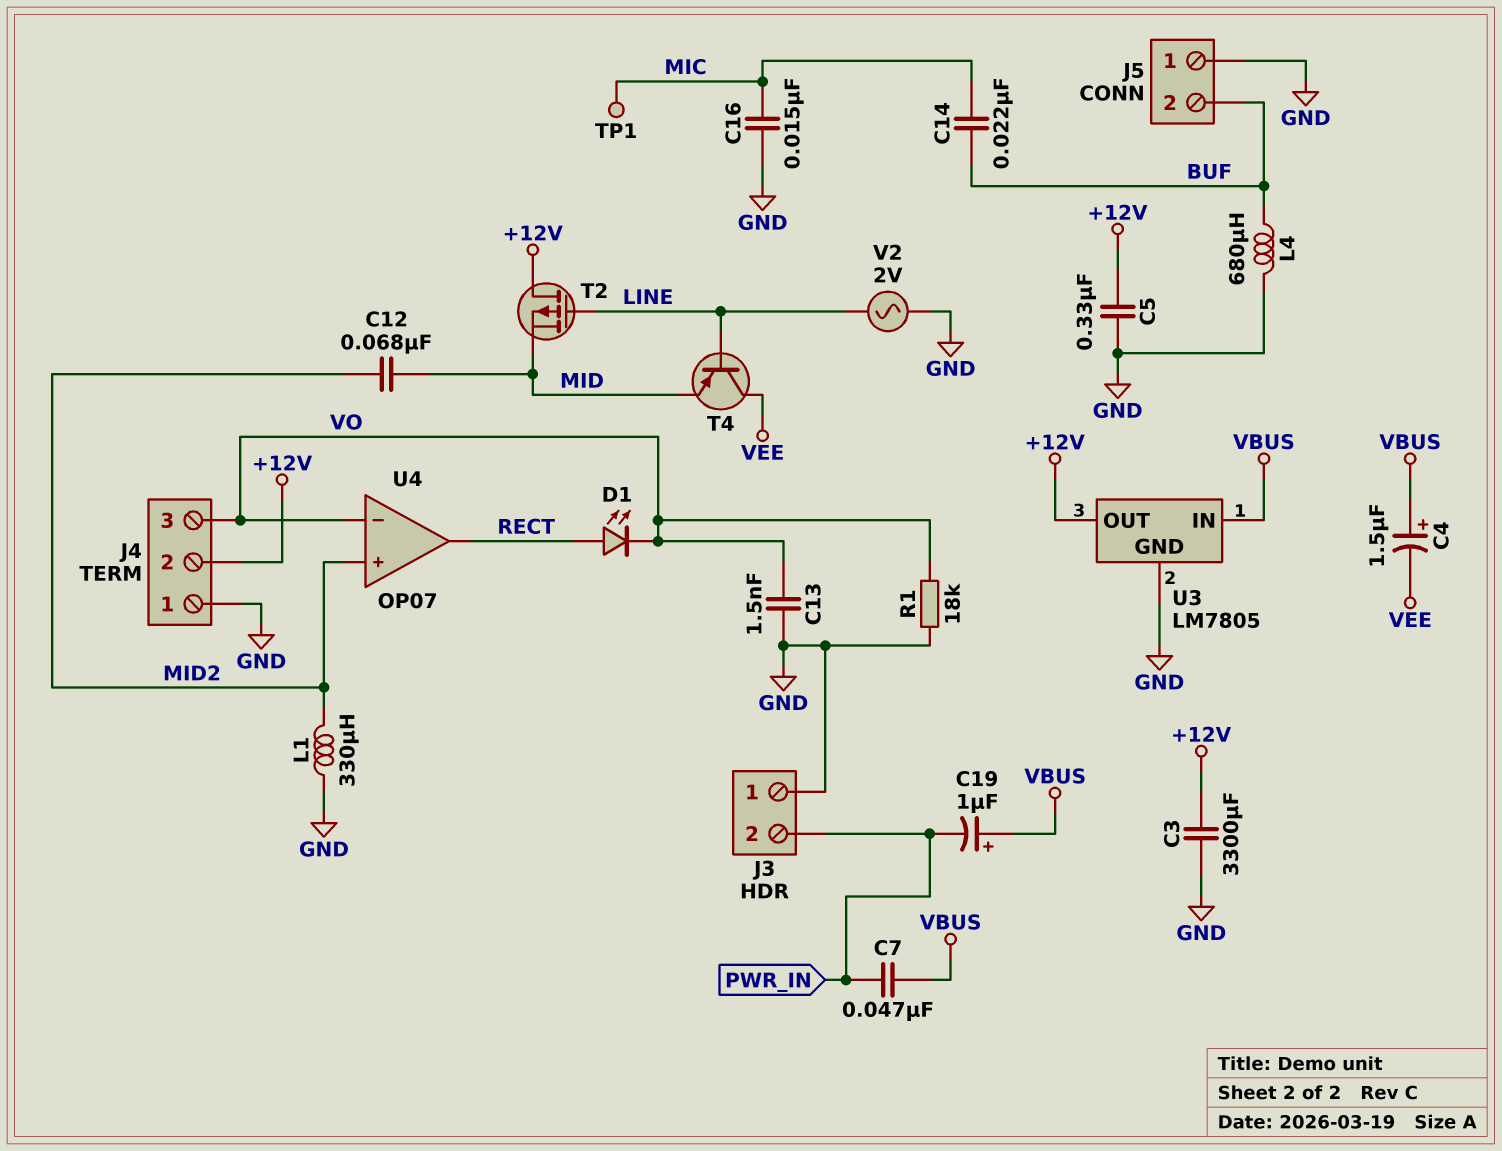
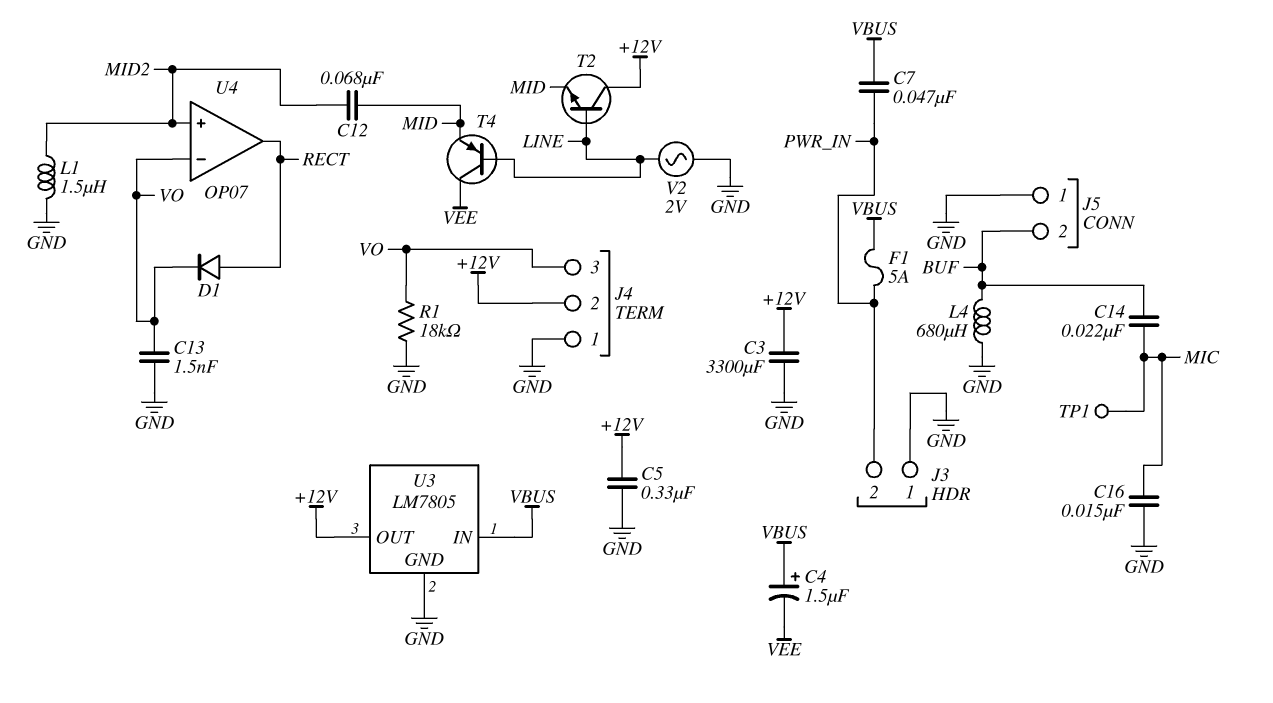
C19: 1uF (plus VBUS, minus PWR_IN) -> none
D1: LED (A RECT, K VO) -> diode (A RECT, K VO)
F1: none -> 5A (PWR_IN, VBUS)
L1: 330uH (GND, MID2) -> 1.5uH (GND, MID2)
T2: PMOS (G LINE, D +12V, S MID) -> NPN (B LINE, C +12V, E MID)

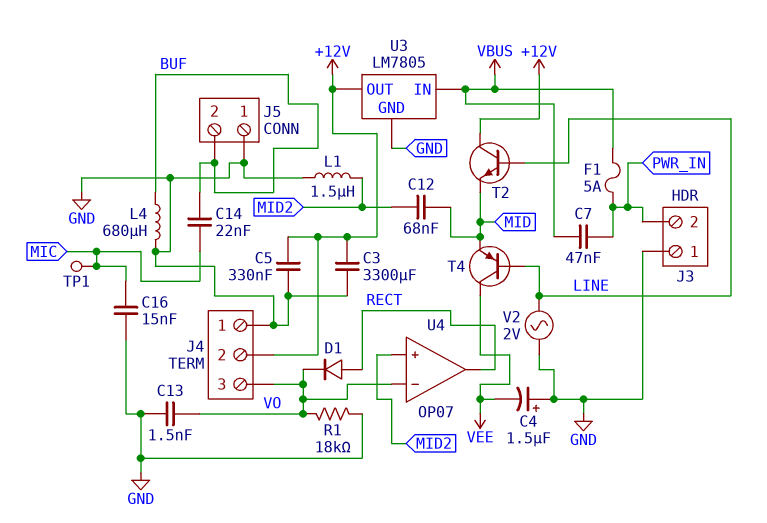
C4: 1.5uF (plus VBUS, minus VEE) -> 1.5uF (plus GND, minus VEE)

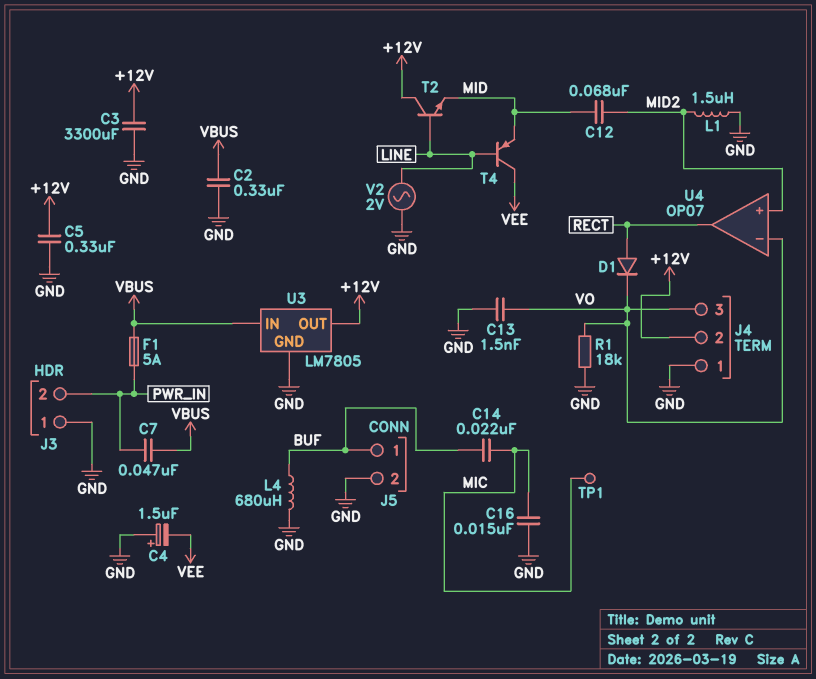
C2: none -> 330nF (GND, VBUS)
J5 pin 1: GND -> BUF
J5 pin 2: BUF -> GND

